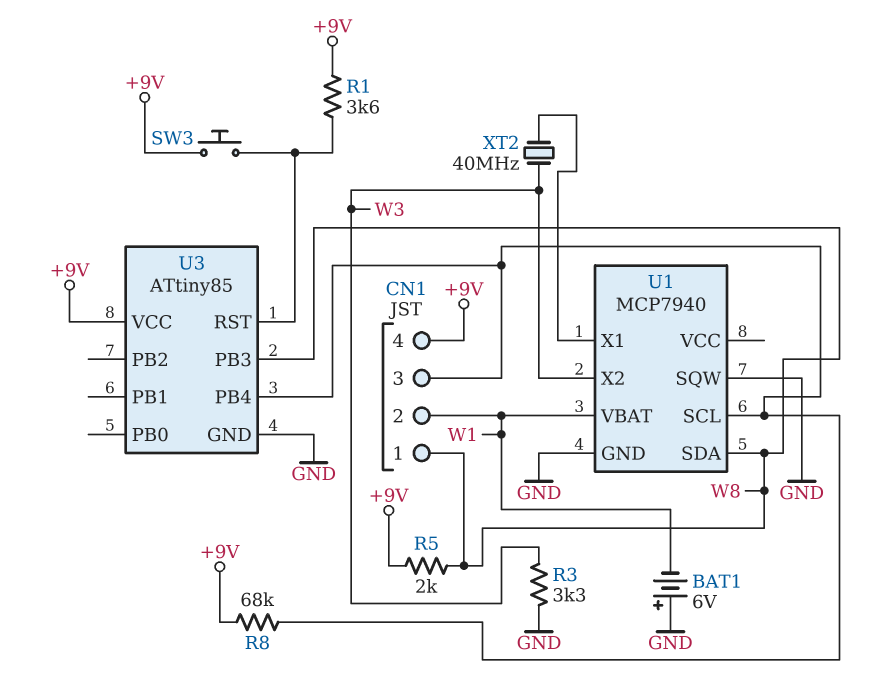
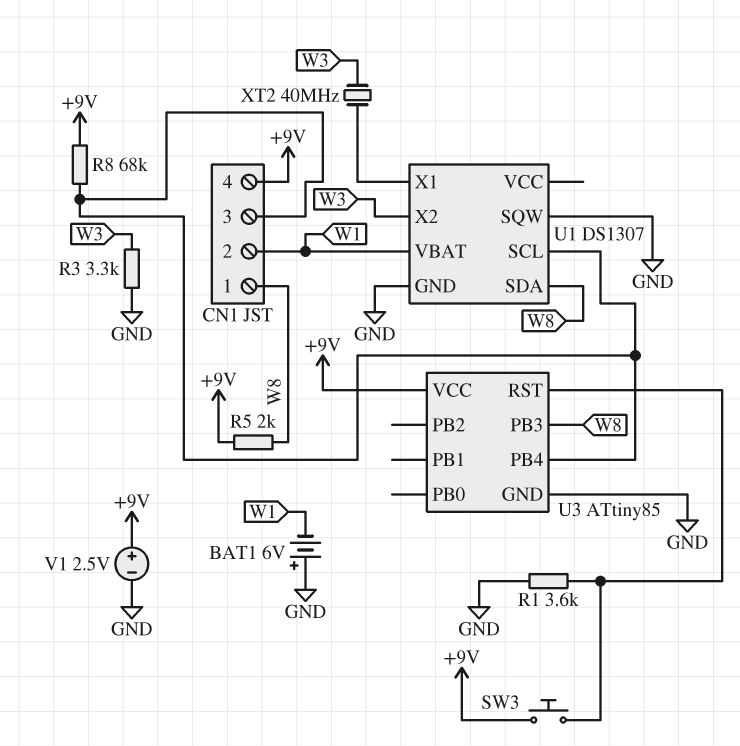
R1: 3.6k (+9V, U3/RST) -> 3.6k (GND, U3/RST)
U1: MCP7940 -> DS1307
V1: none -> 2.5V (plus +9V, minus GND)

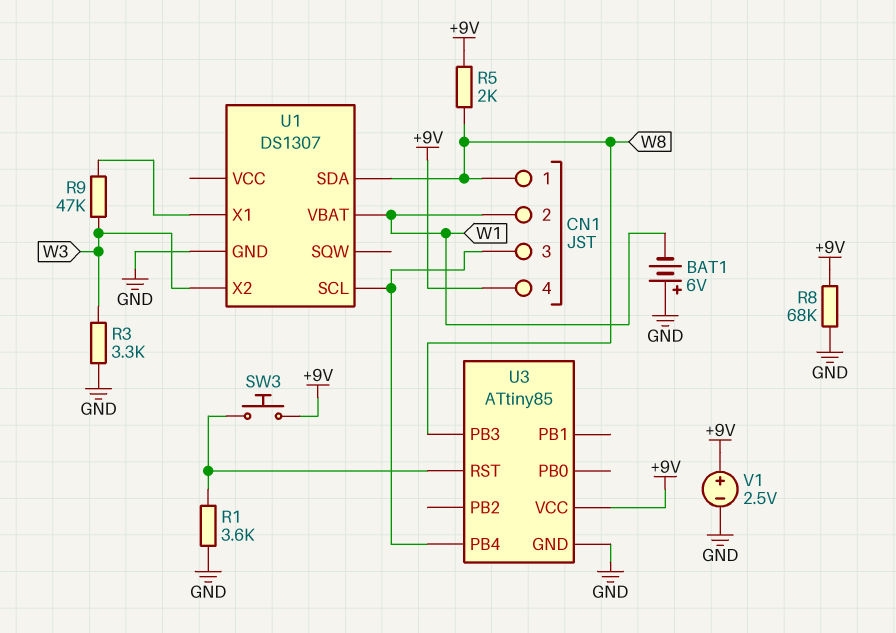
R8: 68k (+9V, CN1/3) -> 68k (+9V, GND)
R9: none -> 47k (U1/X1, W3)
U1 pin SQW: GND -> none
XT2: 40MHz (U1/X1, W3) -> none

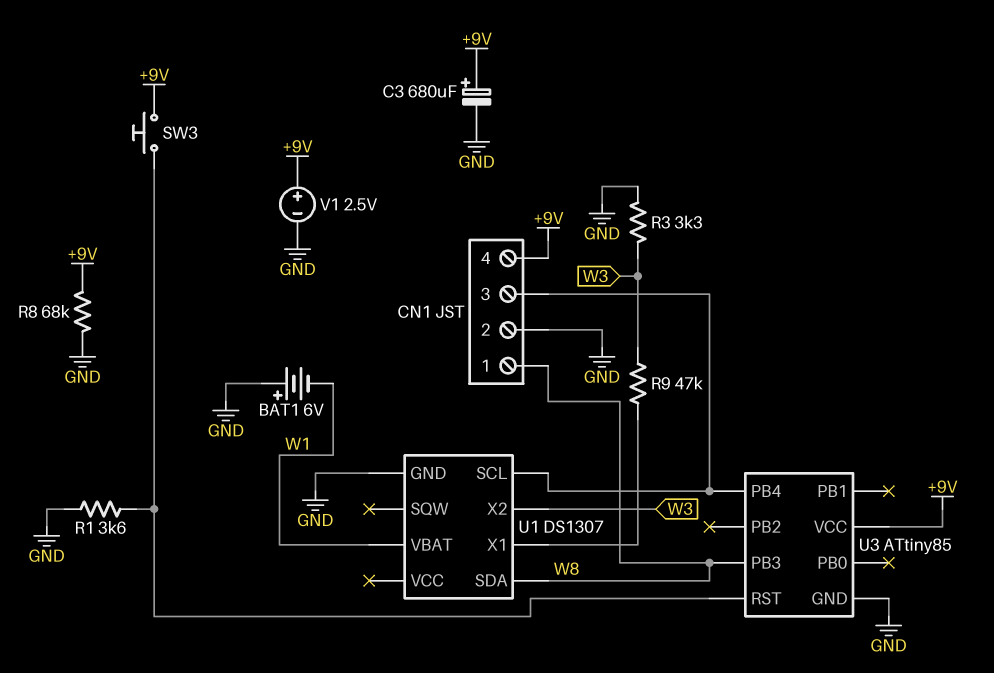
C3: none -> 680uF (plus +9V, minus GND)
CN1 pin 2: W1 -> GND
R5: 2k (+9V, W8) -> none

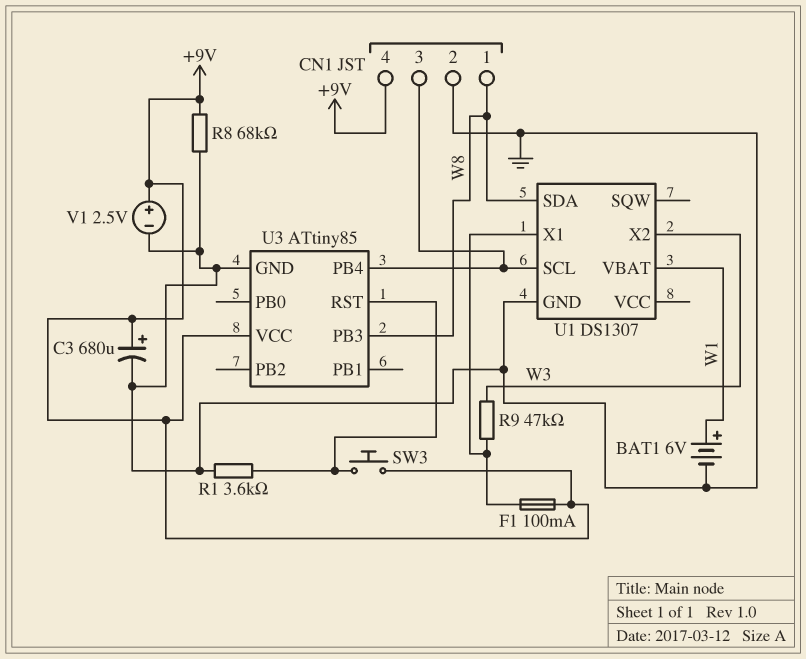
BAT1: 6V (plus GND, minus W1) -> 6V (plus W1, minus GND)
F1: none -> 100mA (+9V, U1/X1)
R3: 3.3k (GND, W3) -> none

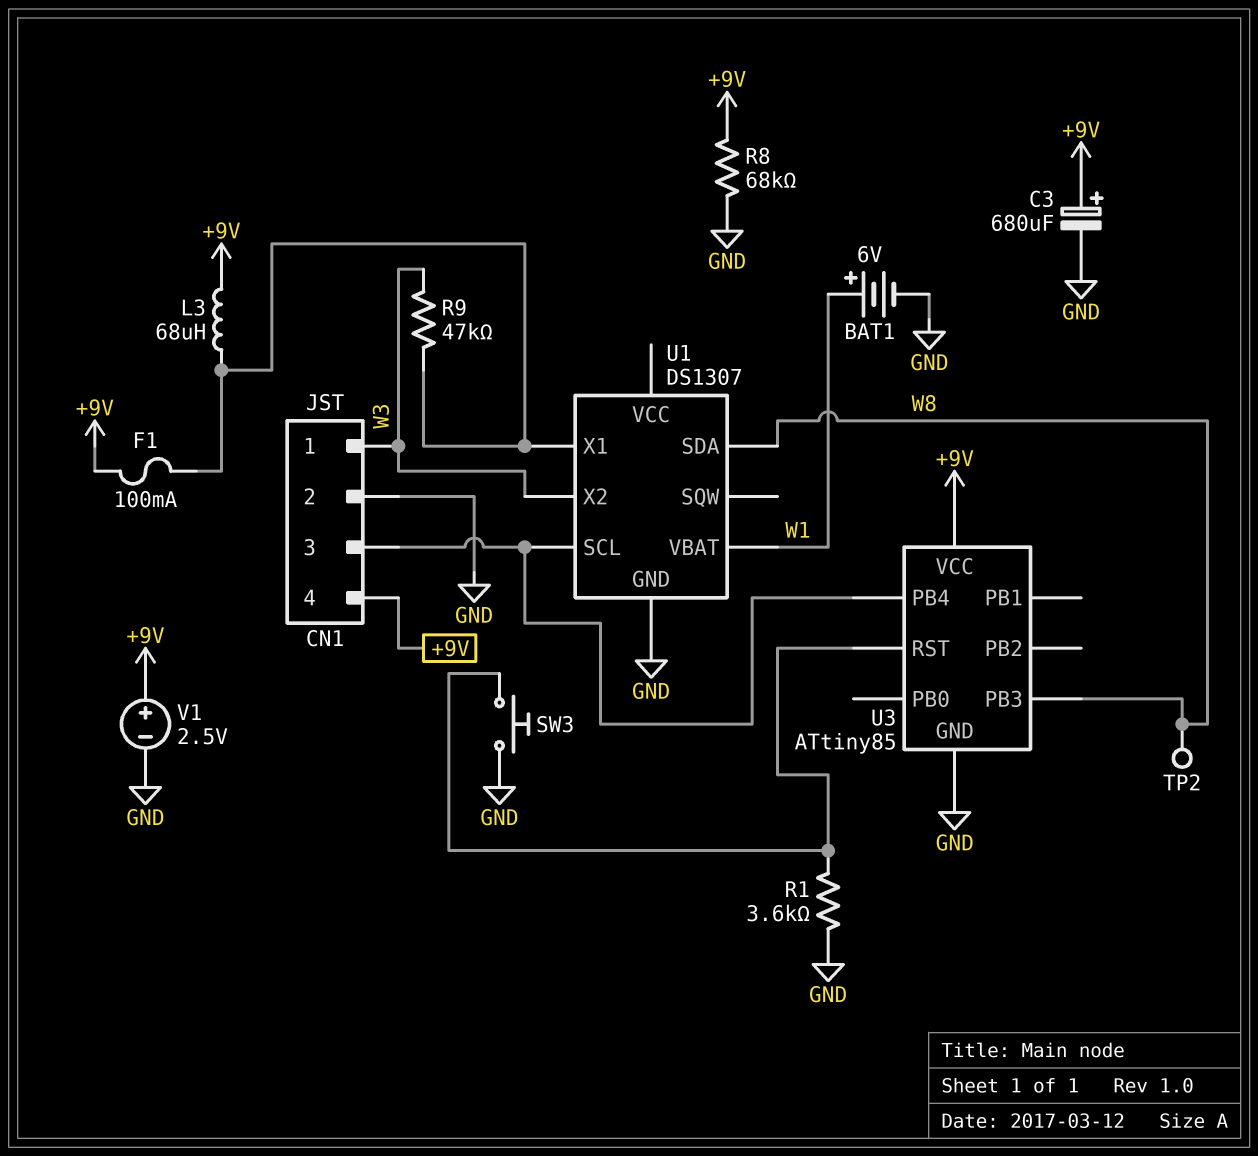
CN1 pin 1: W8 -> W3
L3: none -> 68uH (+9V, U1/X1)
SW3: button (+9V, U3/RST) -> button (GND, U3/RST)
TP2: none -> test point (W8)

